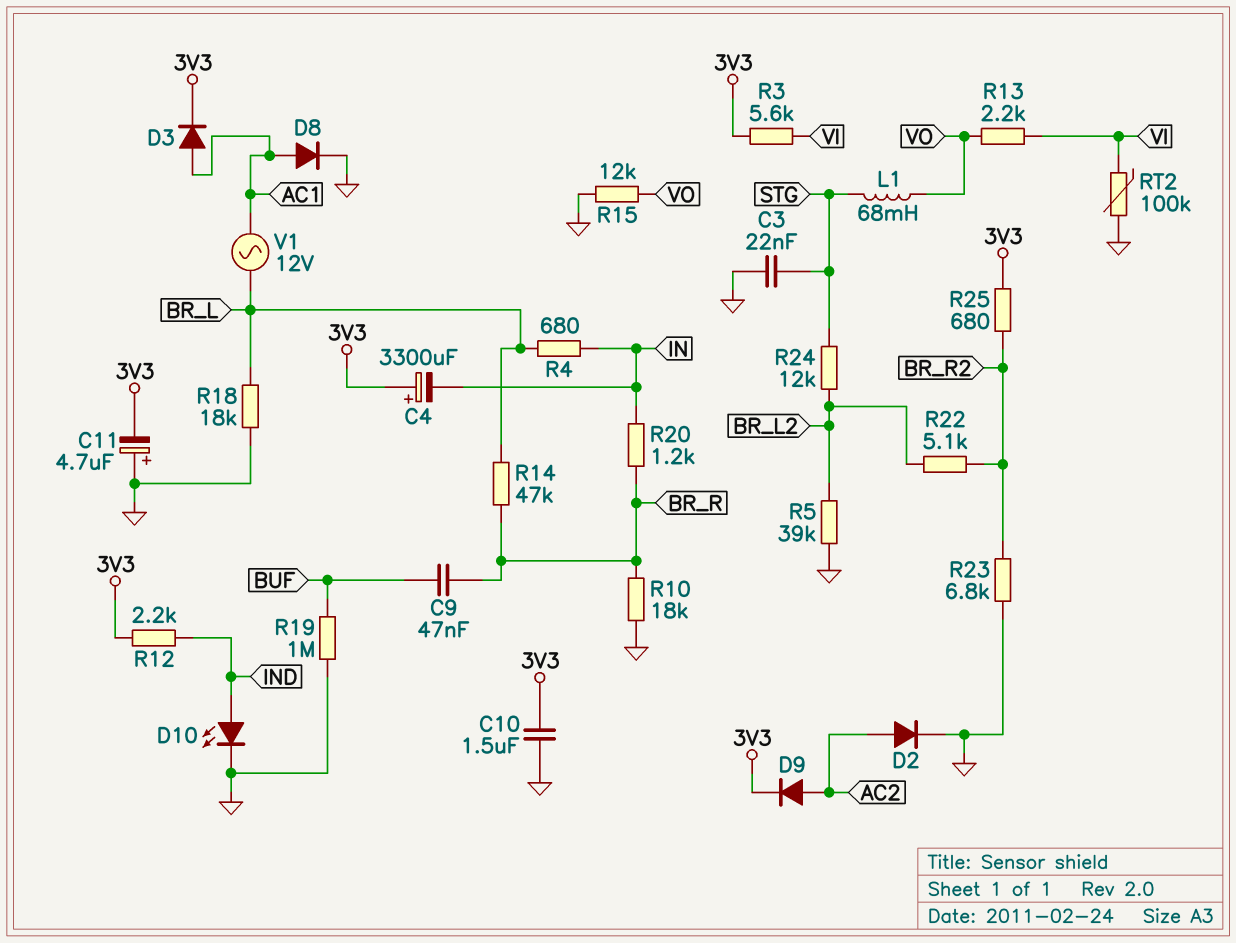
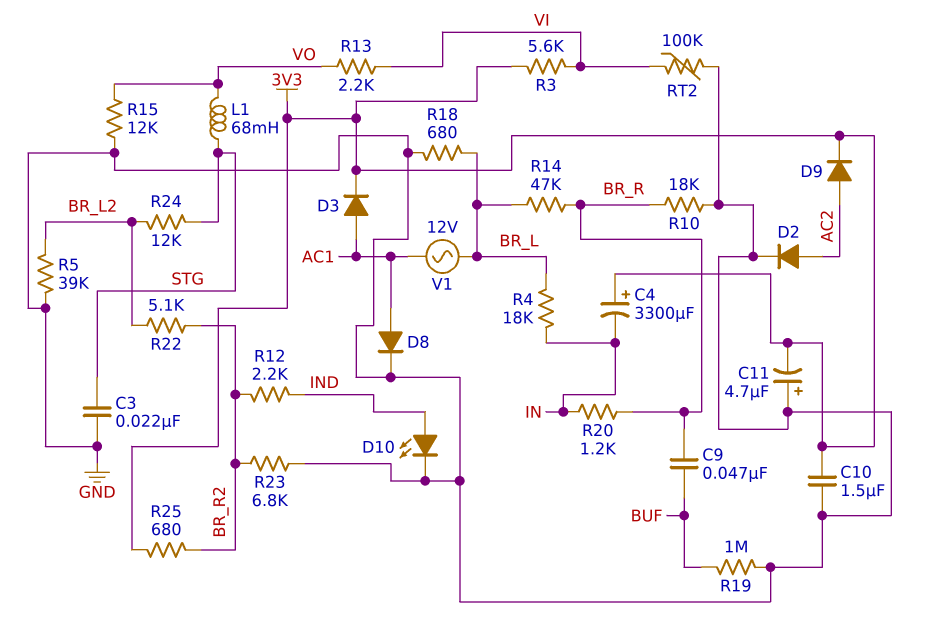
R4: 680 (BR_L, IN) -> 18k (BR_L, IN)
R12: 2.2k (3V3, IND) -> 2.2k (BR_R2, IND)
R18: 18k (BR_L, GND) -> 680 (BR_L, GND)

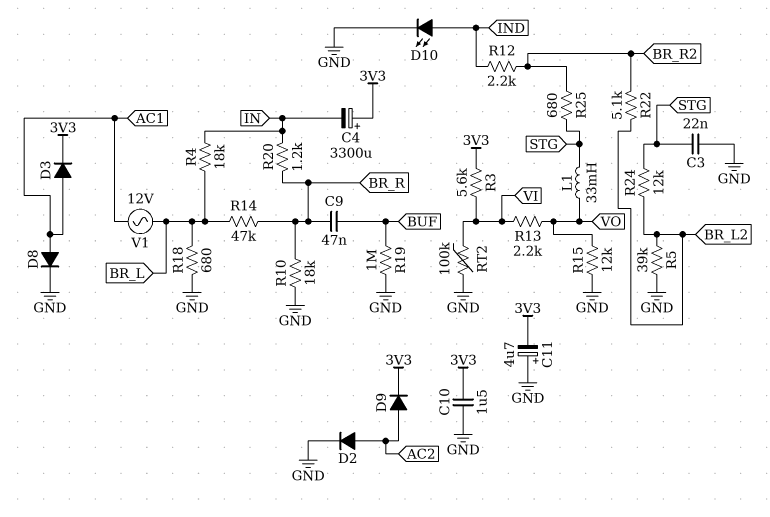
L1: 68mH (STG, VO) -> 33mH (STG, VO)
R23: 6.8k (BR_R2, GND) -> none
R25: 680 (3V3, BR_R2) -> 680 (BR_R2, STG)

